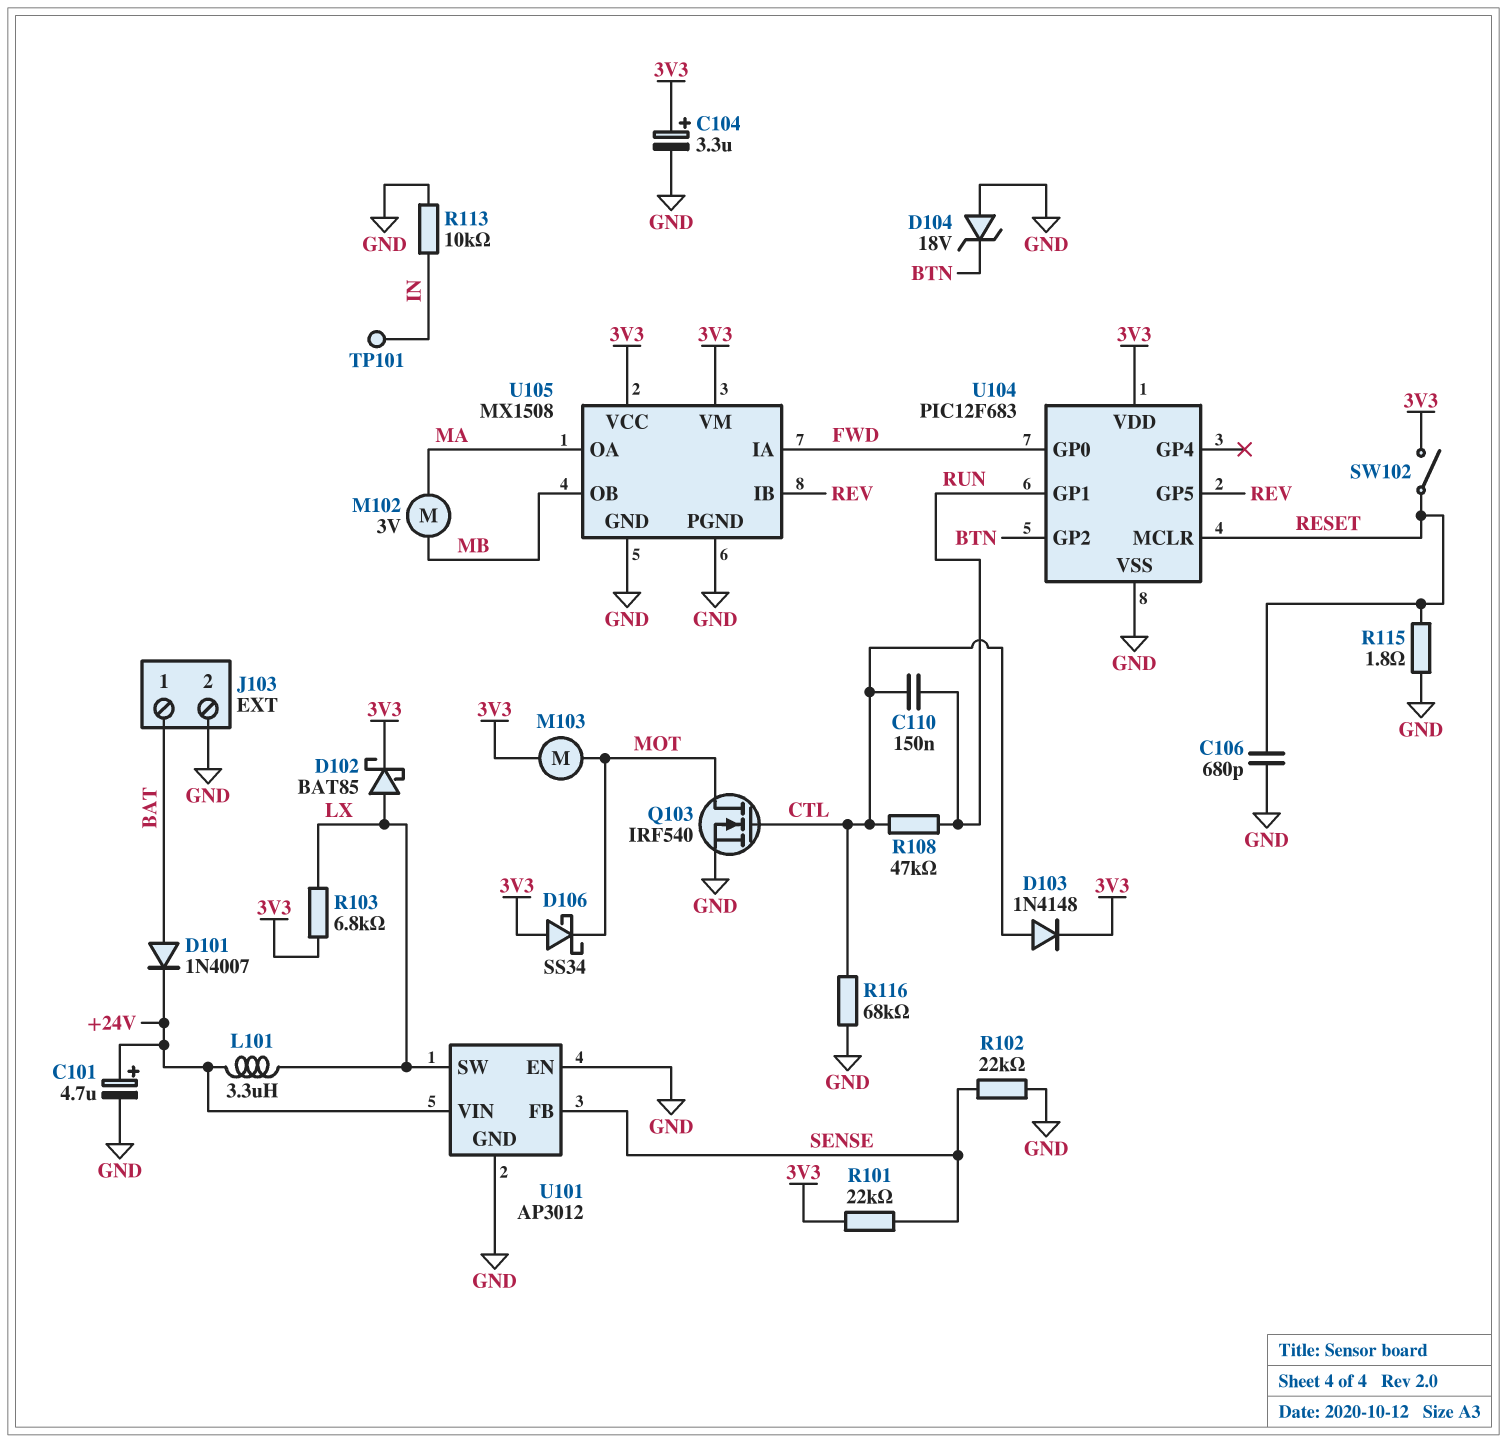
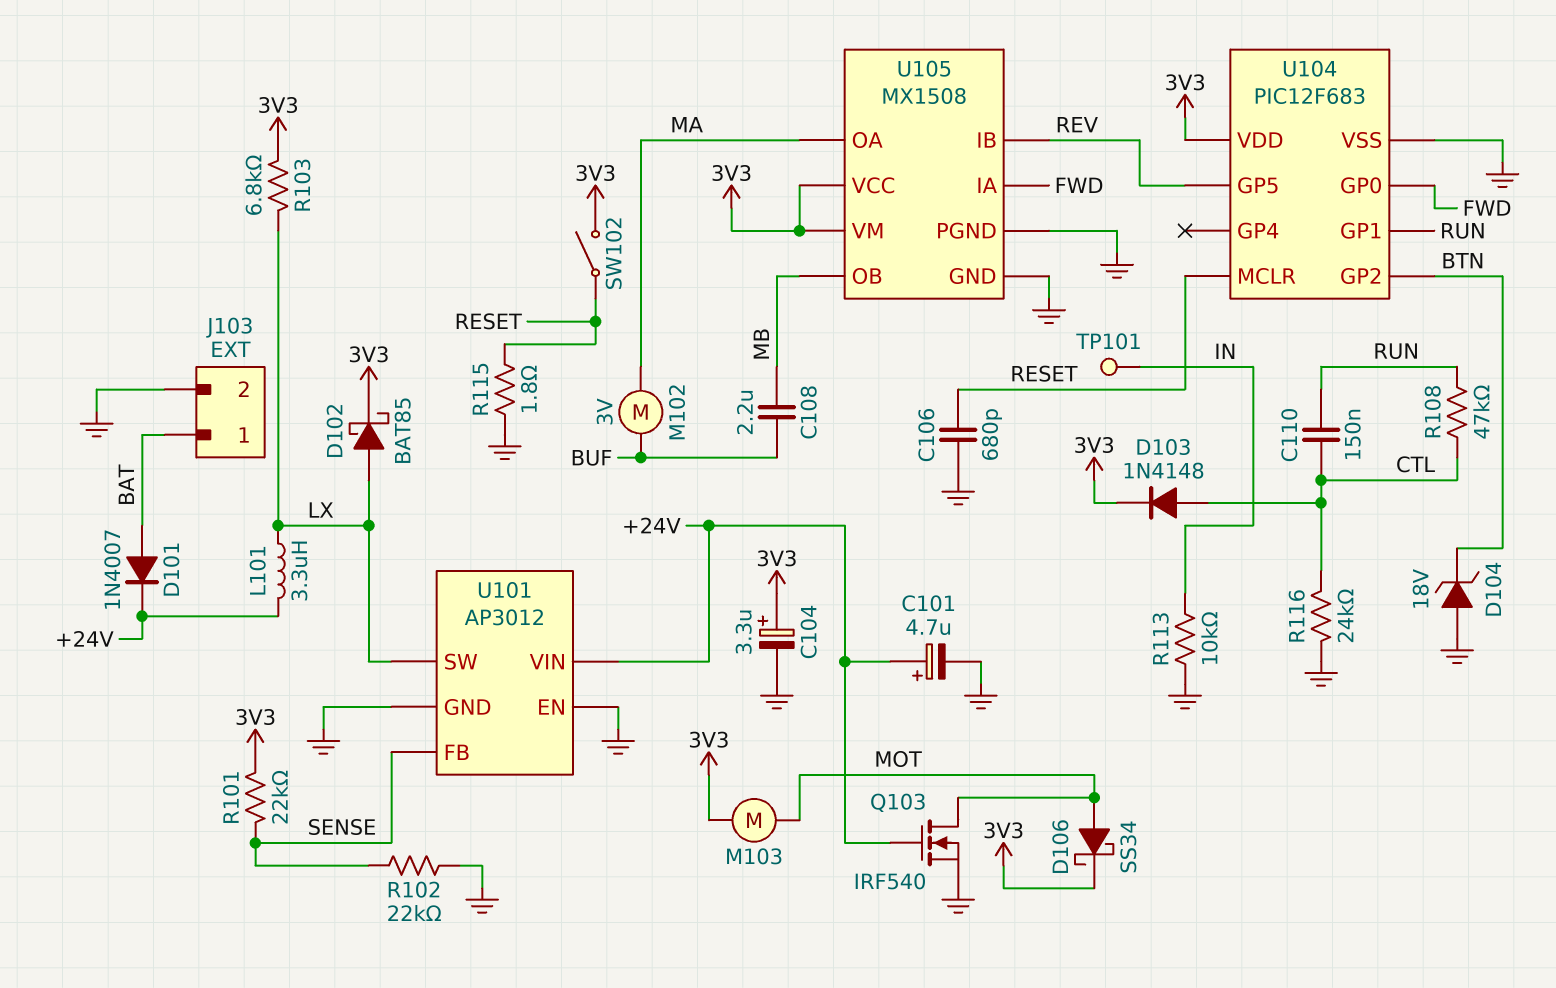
C108: none -> 2.2uF (BUF, MB)
D106: schottky SS34 (A 3V3, K MOT) -> schottky SS34 (A MOT, K 3V3)
M102: motor 3V (MA, MB) -> motor 3V (BUF, MA)
Q103: NMOS IRF540 (G CTL, D MOT, S GND) -> NMOS IRF540 (G +24V, D MOT, S GND)
R116: 68k (CTL, GND) -> 24k (CTL, GND)

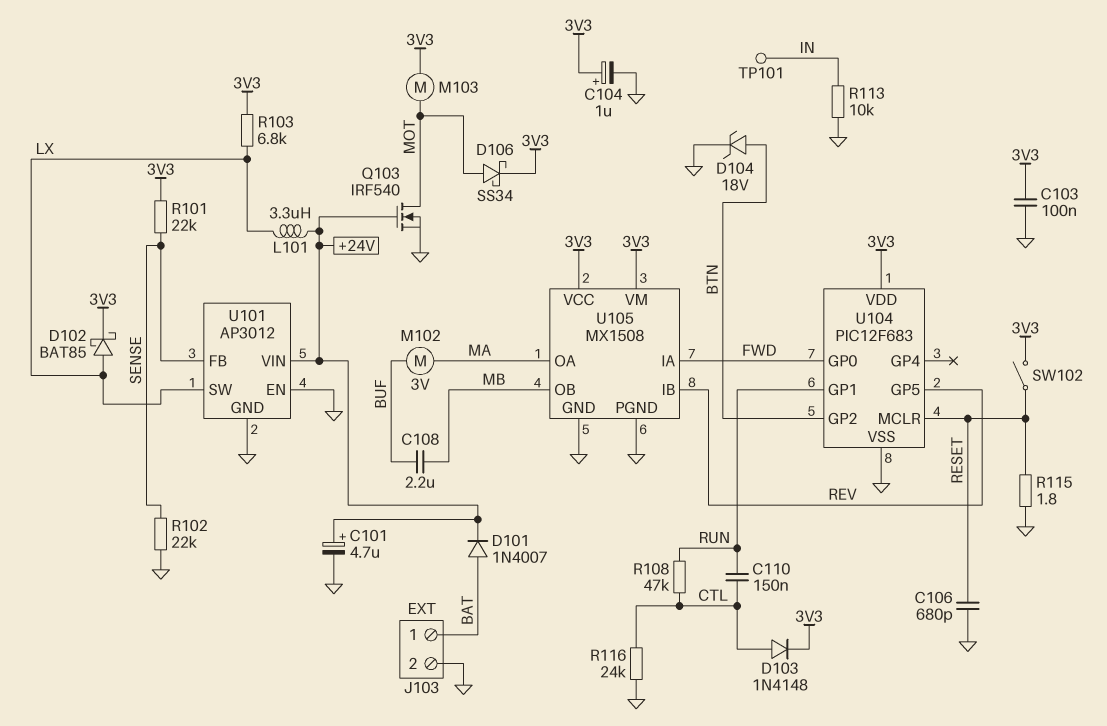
C103: none -> 100nF (3V3, GND)
C104: 3.3uF (plus 3V3, minus GND) -> 1uF (plus 3V3, minus GND)
D104: zener 18V (A GND, K BTN) -> zener 18V (A BTN, K GND)

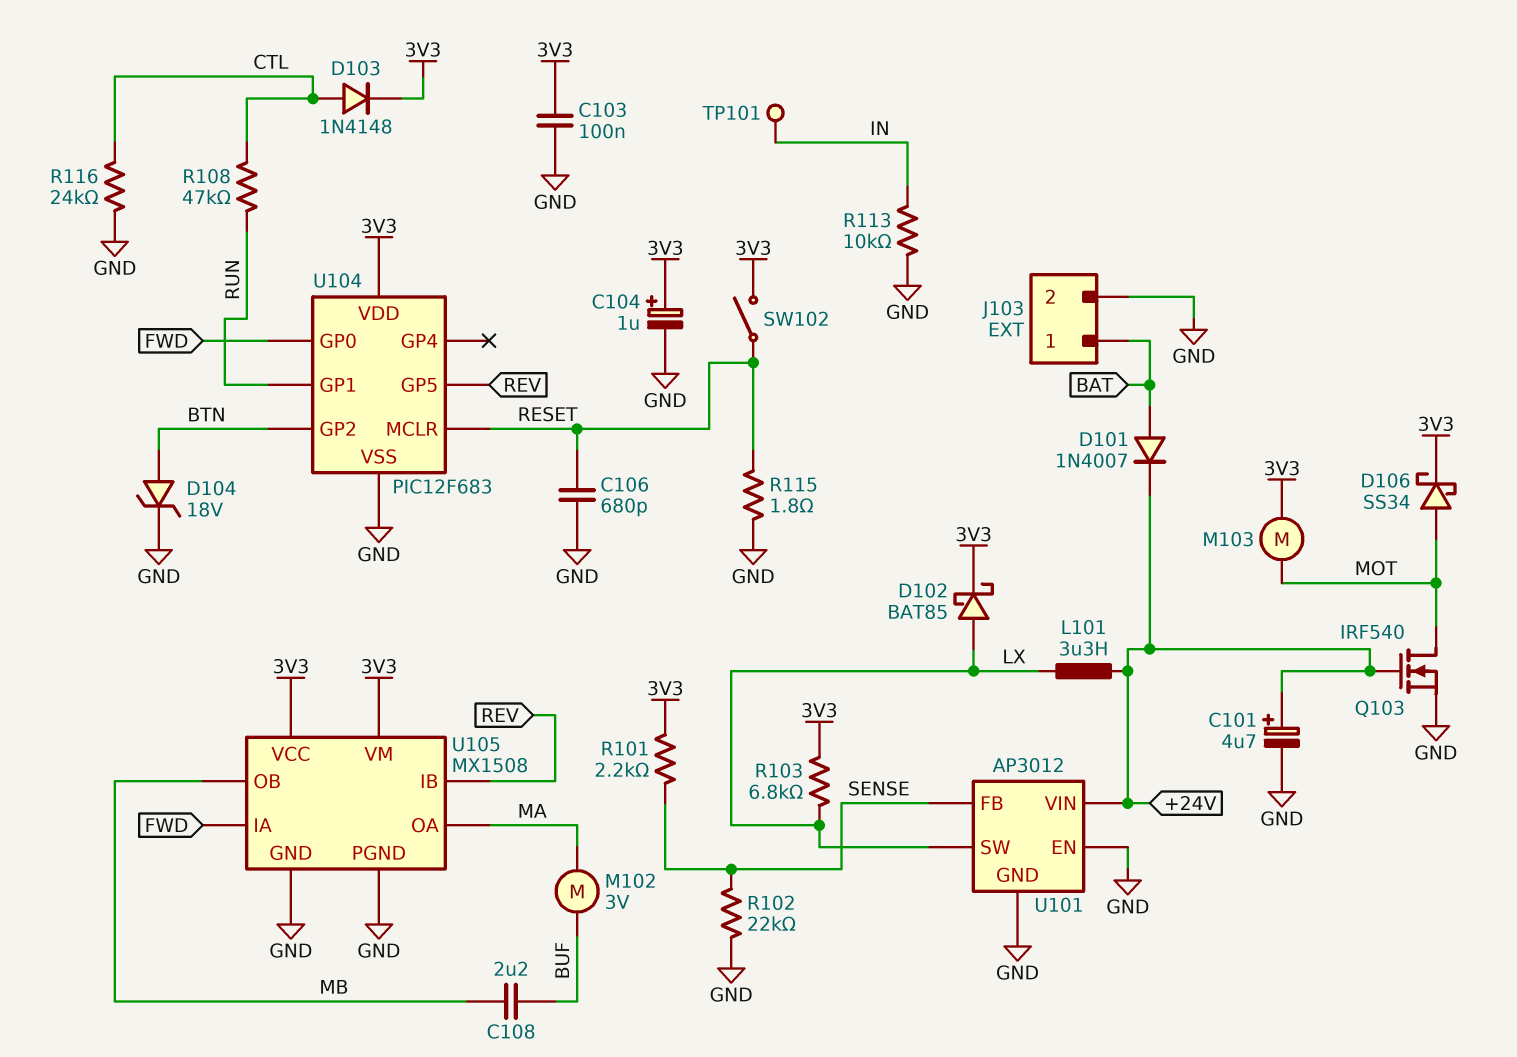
C110: 150nF (CTL, RUN) -> none
R101: 22k (3V3, SENSE) -> 2.2k (3V3, SENSE)

